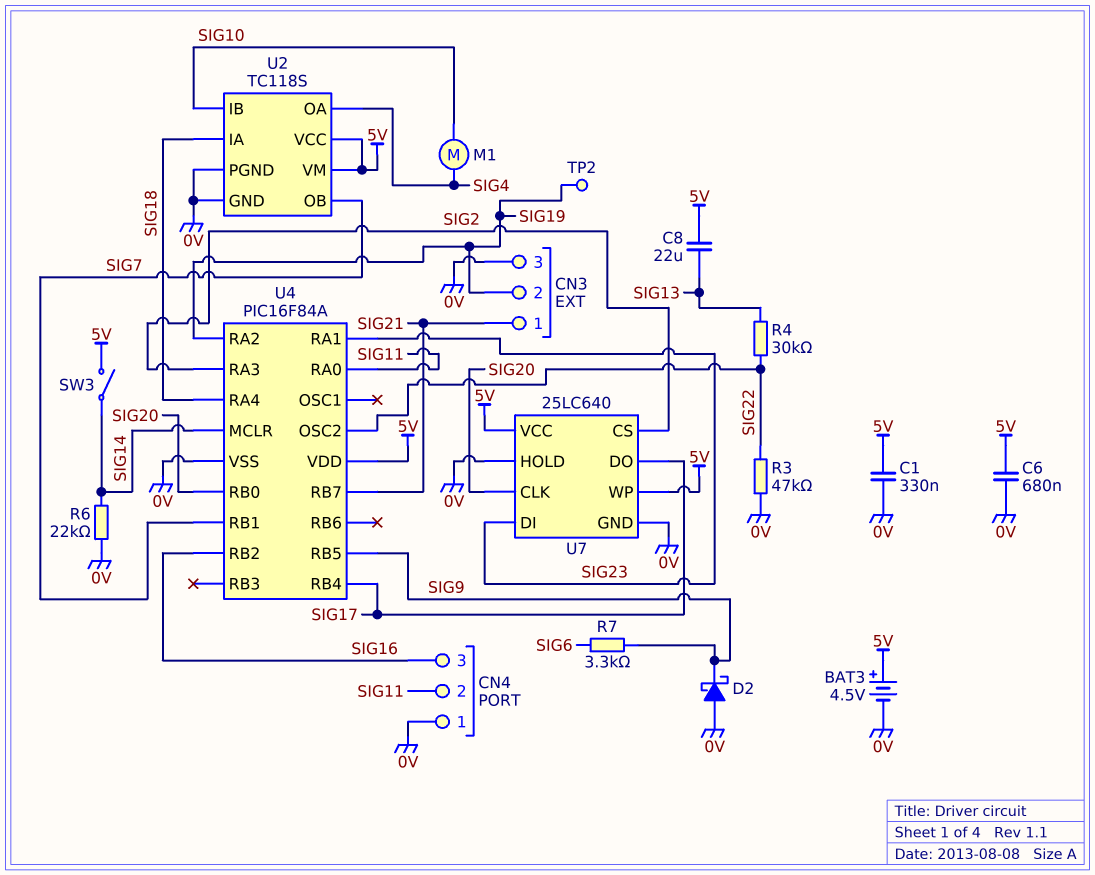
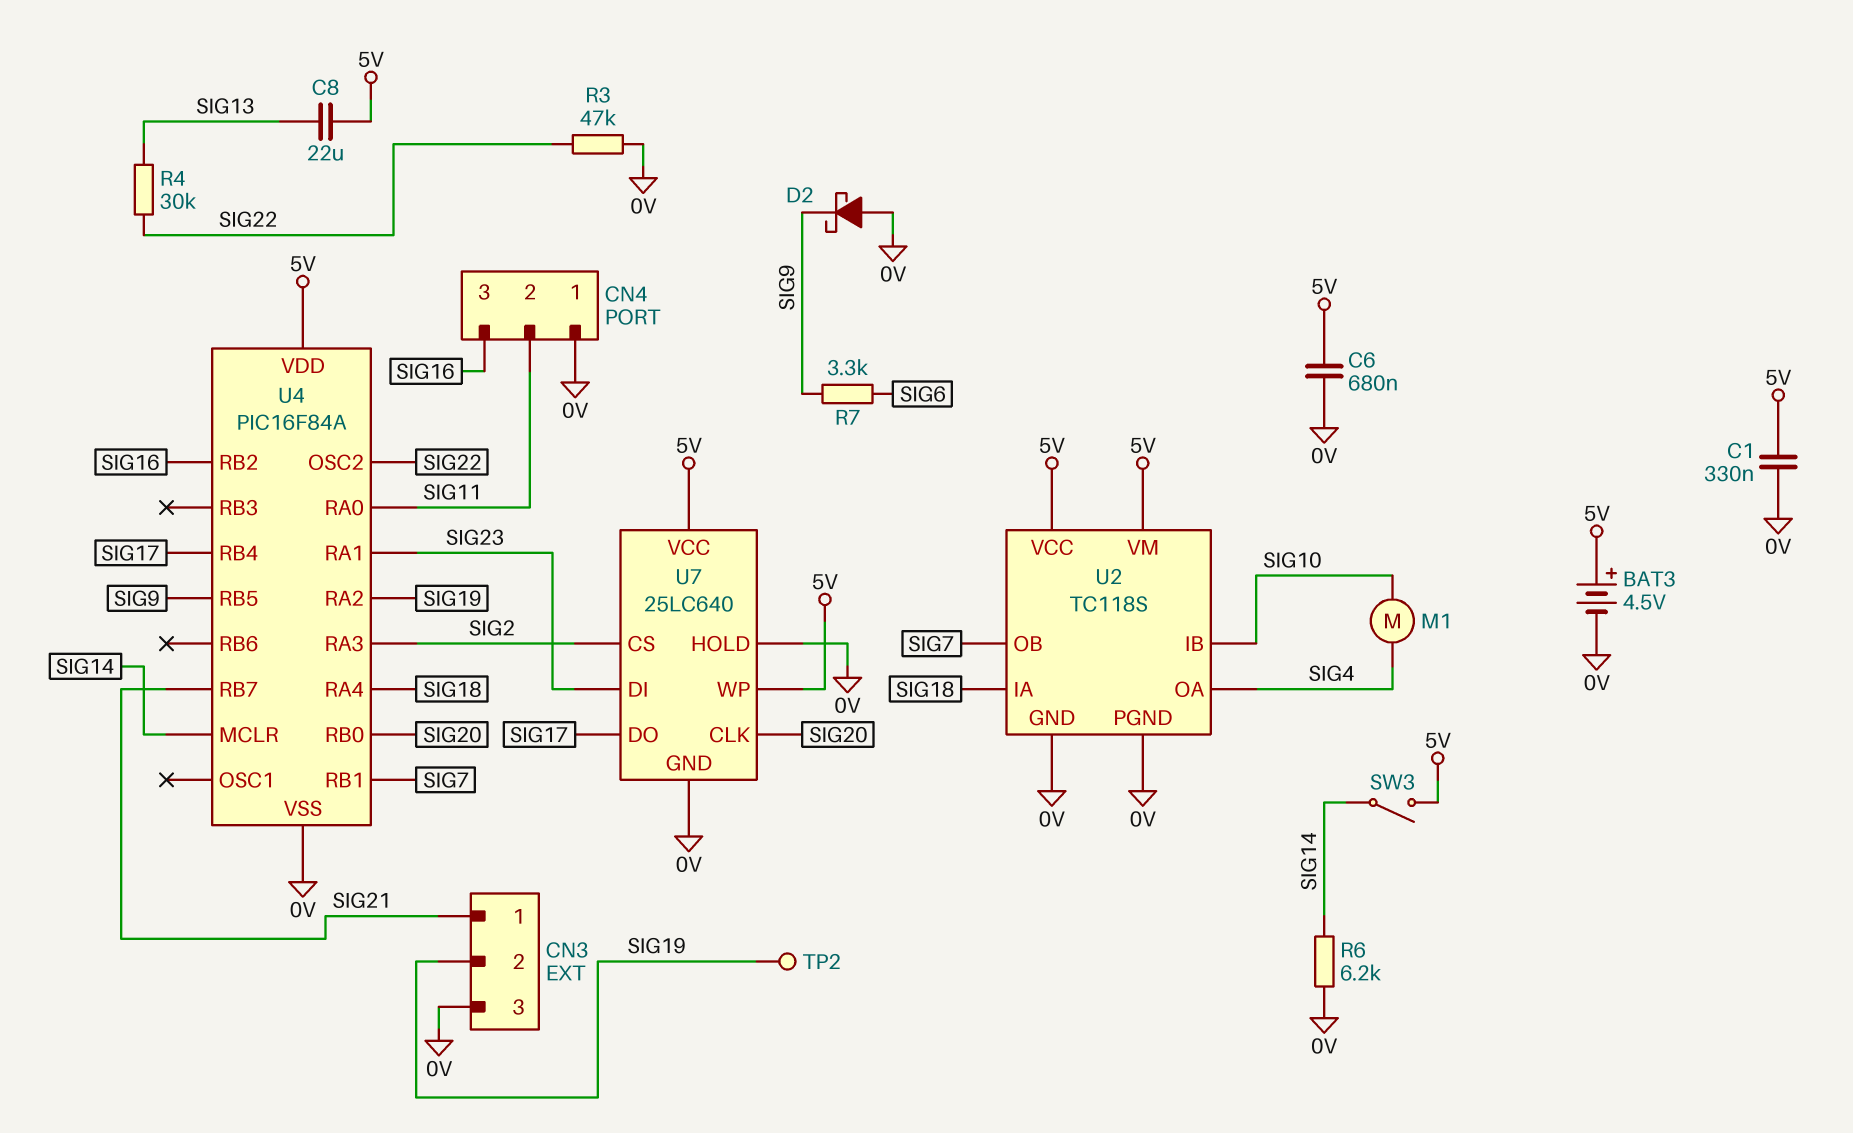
R6: 22k (0V, SIG14) -> 6.2k (0V, SIG14)

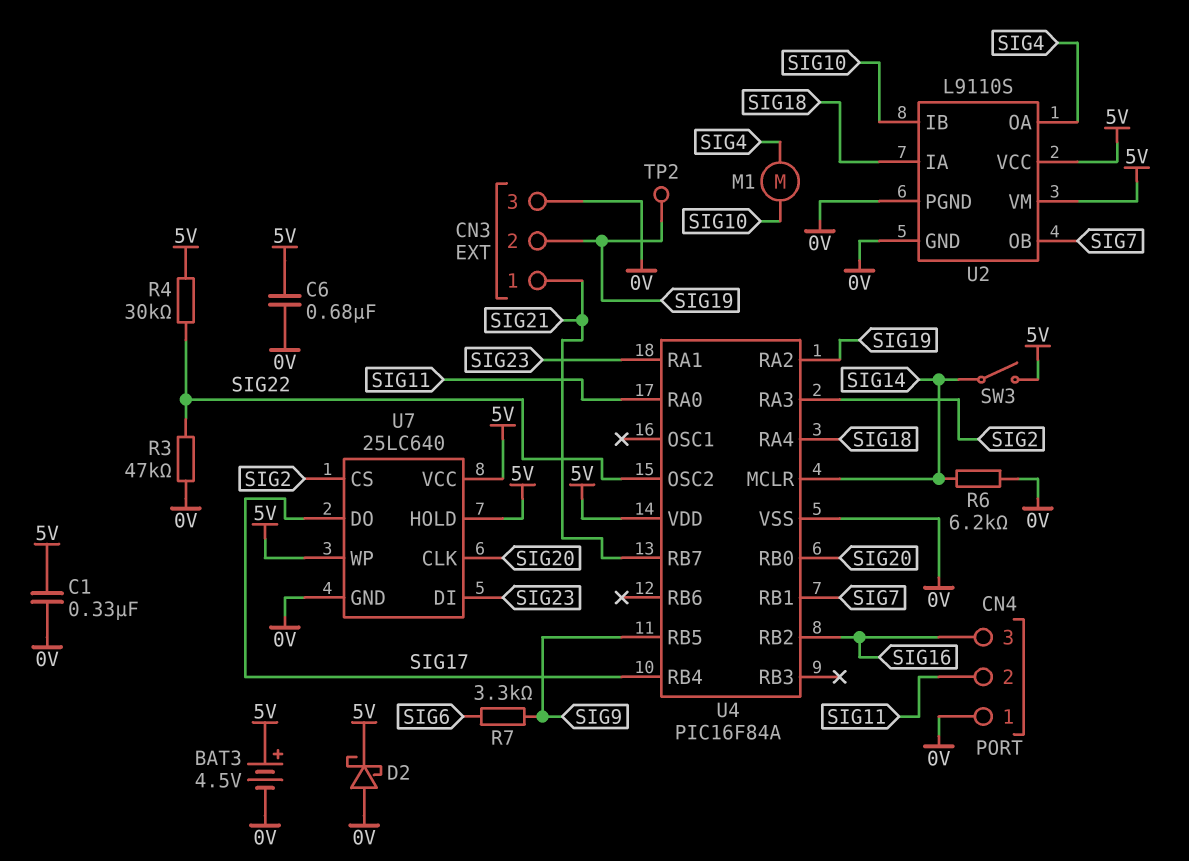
C8: 22uF (5V, SIG13) -> none
D2: schottky (A 0V, K SIG9) -> schottky (A 0V, K 5V)
R4: 30k (SIG13, SIG22) -> 30k (5V, SIG22)
U2: TC118S -> L9110S
U7 pin HOLD: 0V -> 5V

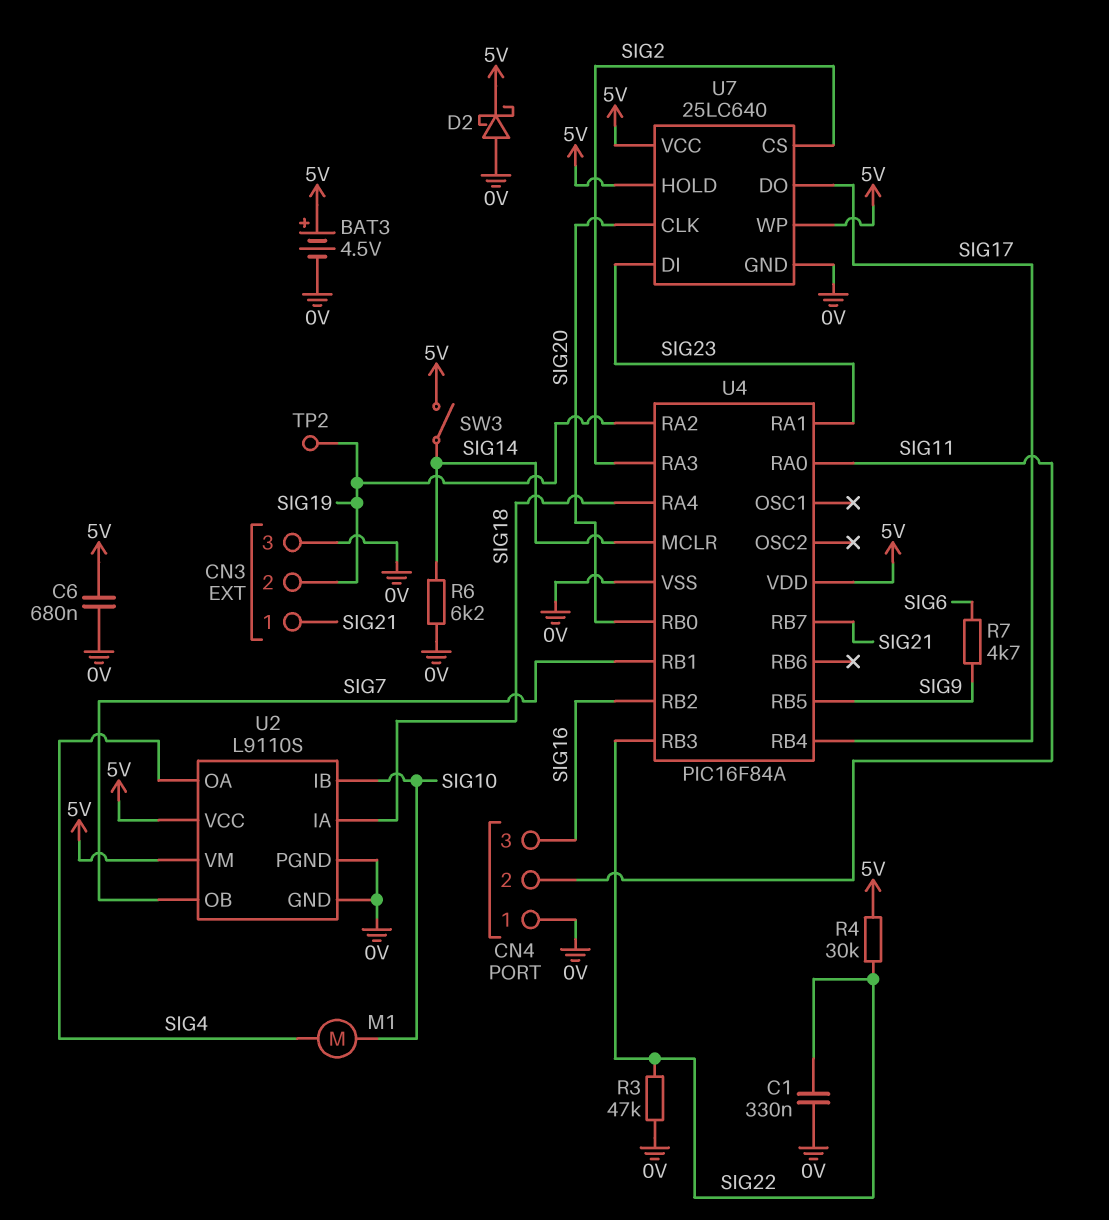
C1: 330nF (0V, 5V) -> 330nF (0V, SIG22)
R7: 3.3k (SIG6, SIG9) -> 4.7k (SIG6, SIG9)
U4 pin OSC2: SIG22 -> none
U4 pin RB3: none -> SIG22

